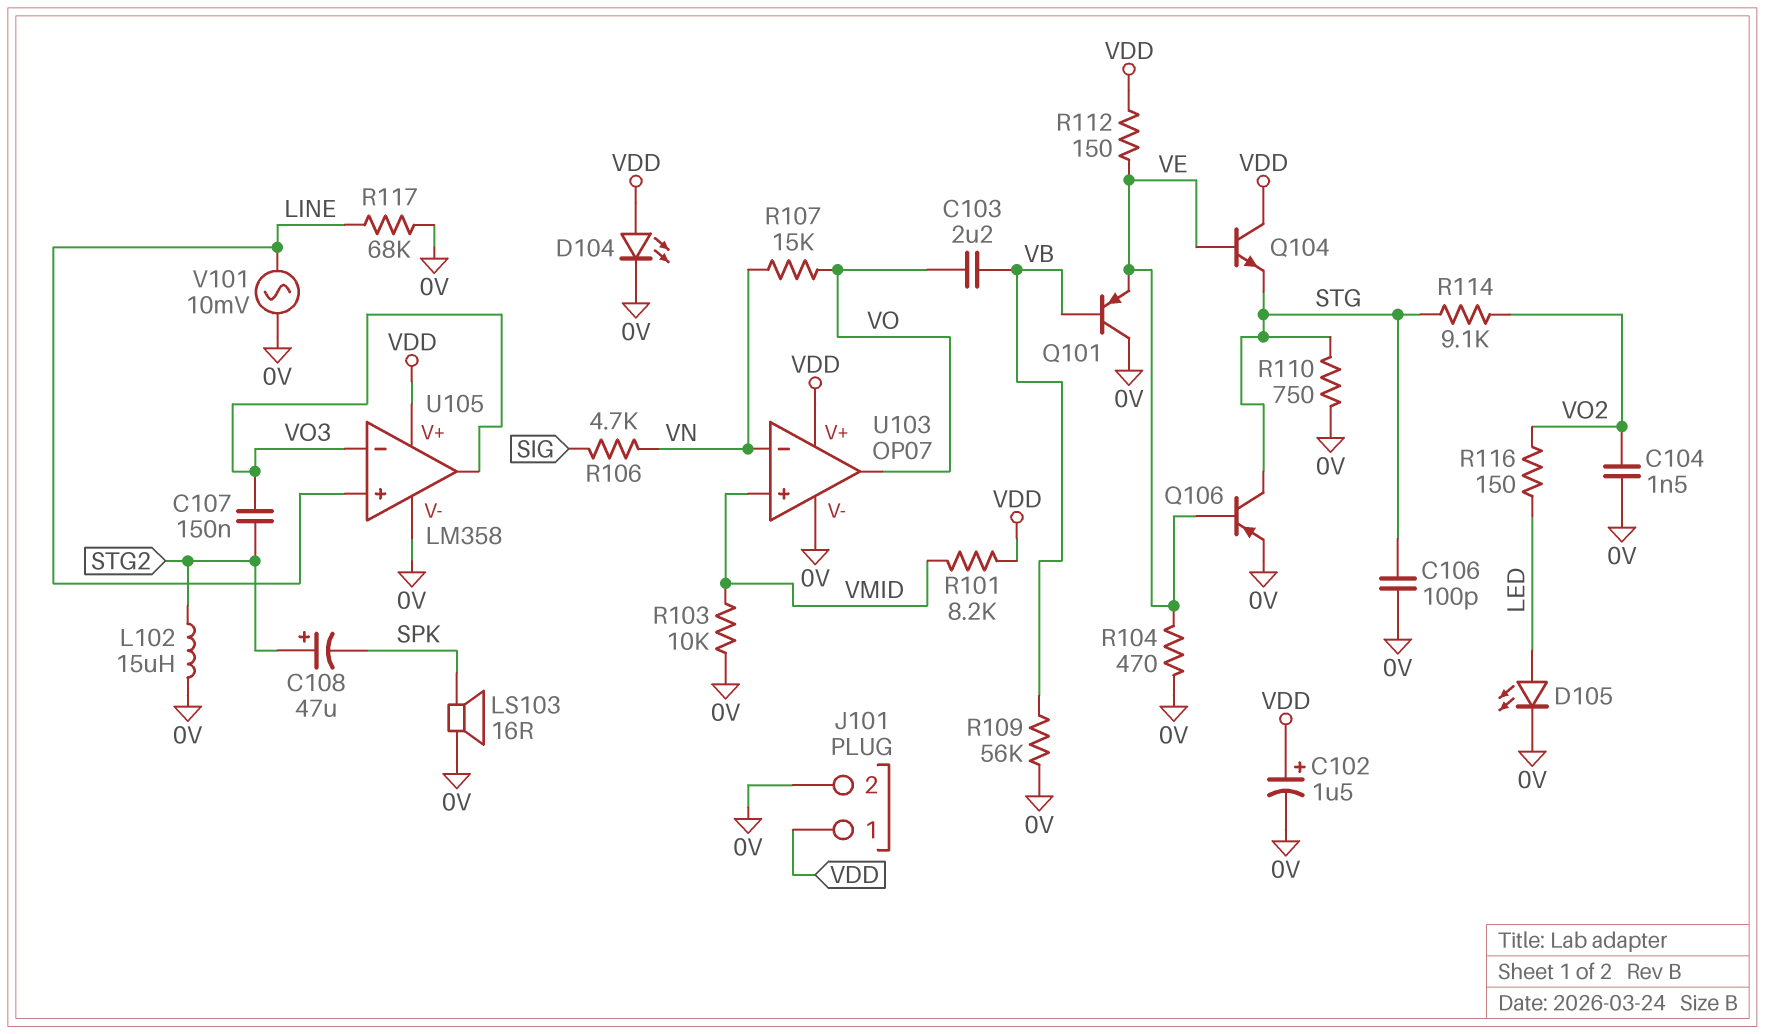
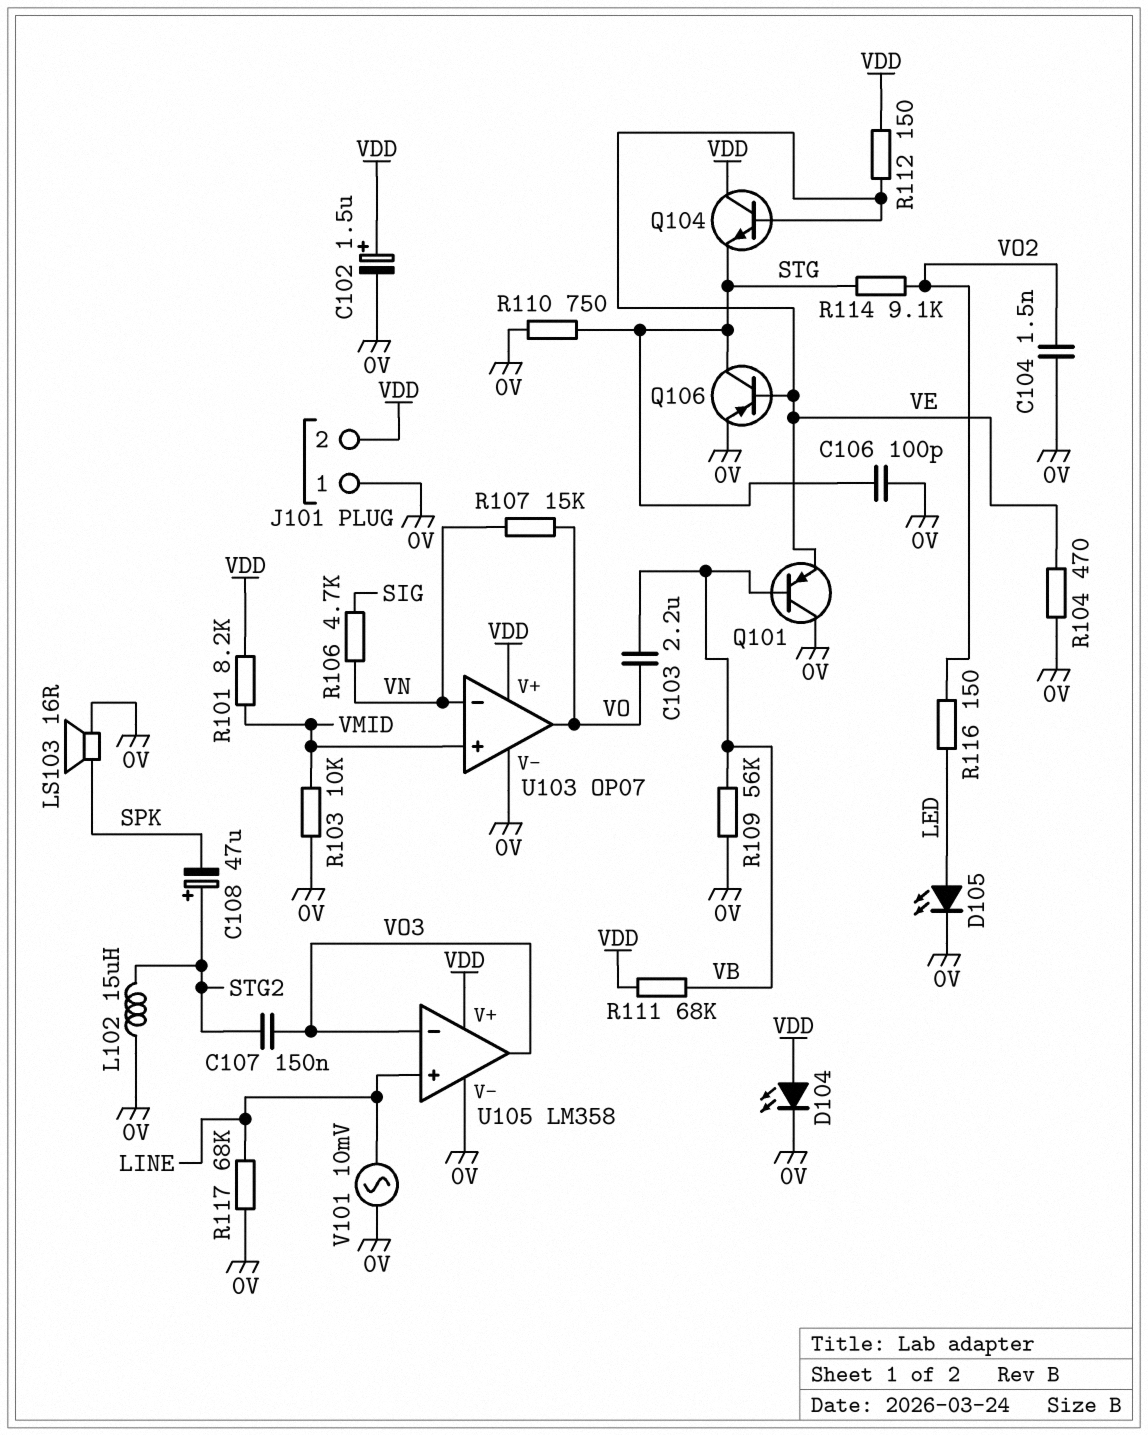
J101 pin 1: VDD -> 0V
J101 pin 2: 0V -> VDD
R111: none -> 68k (VB, VDD)

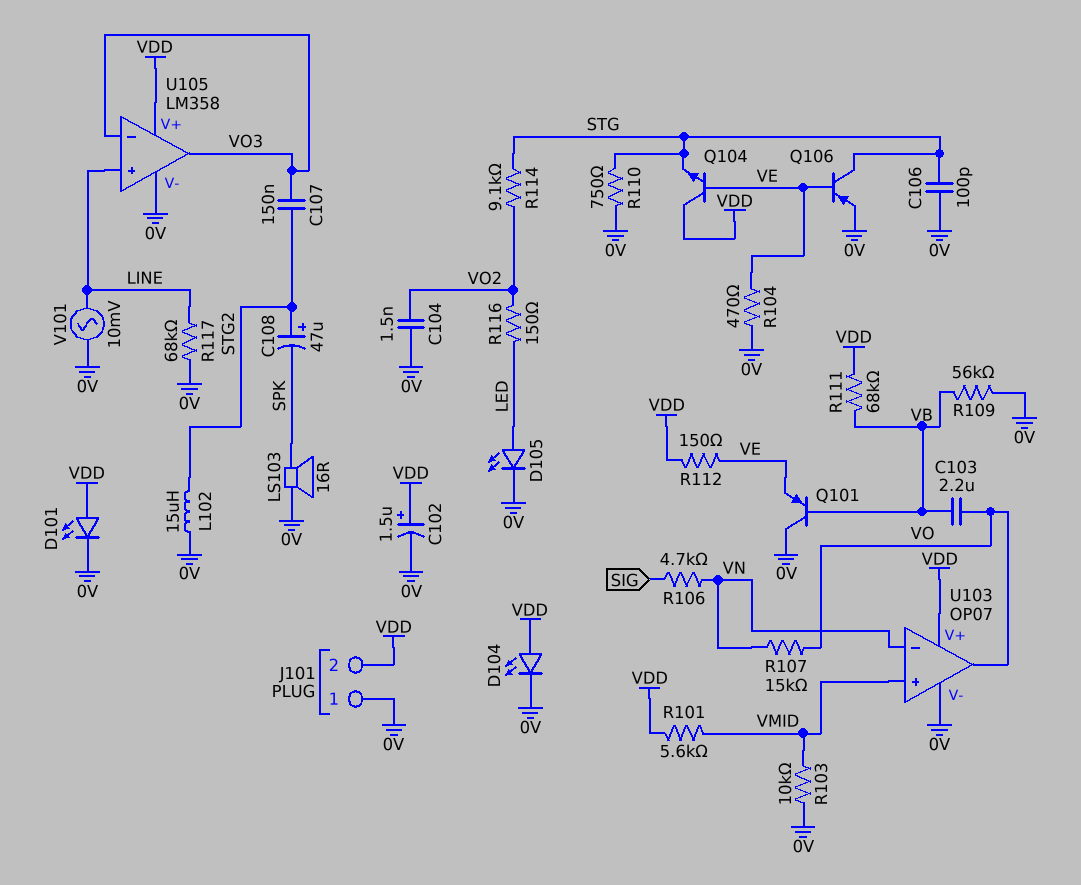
D101: none -> LED (A VDD, K 0V)
R101: 8.2k (VDD, VMID) -> 5.6k (VDD, VMID)

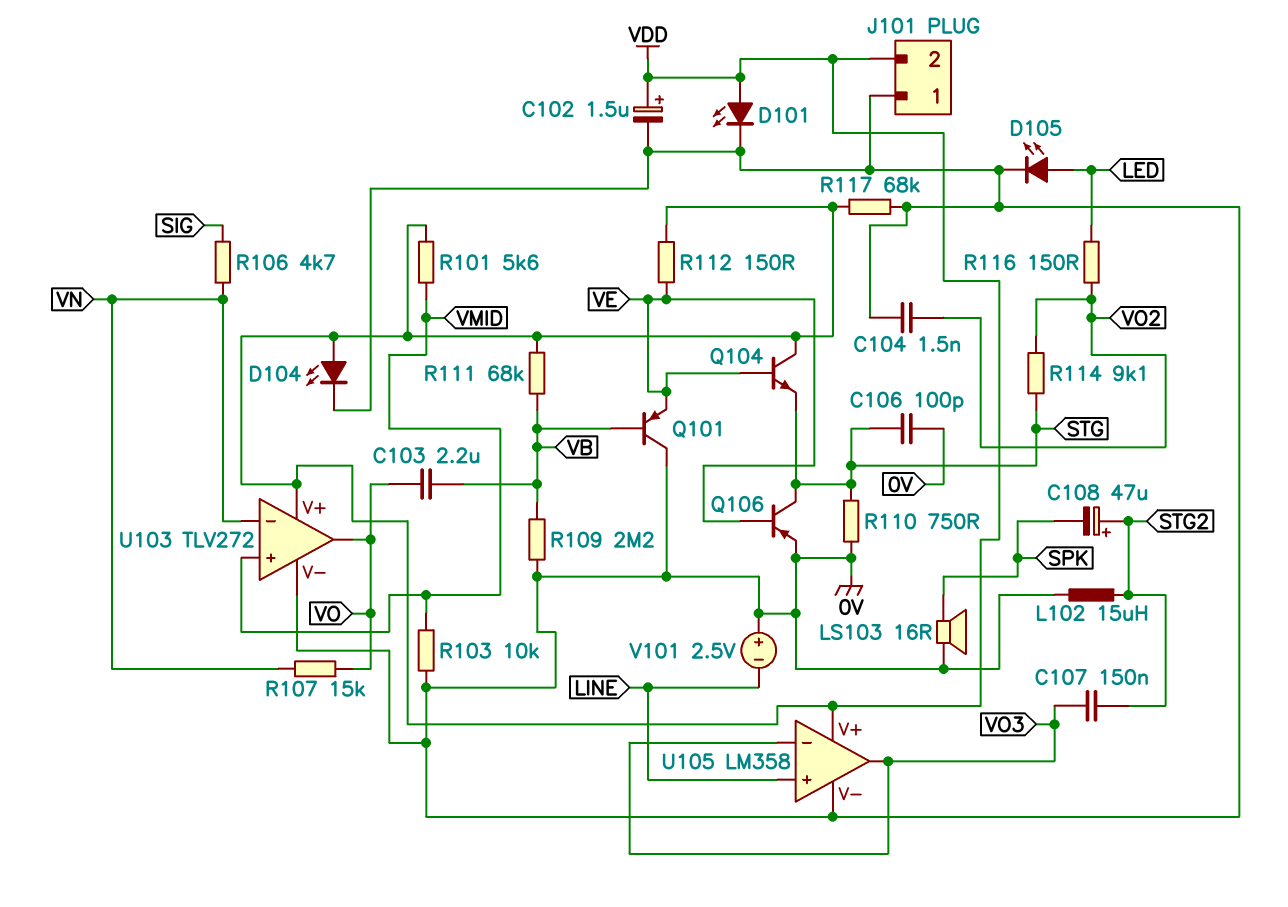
R104: 470 (0V, VE) -> none
R109: 56k (0V, VB) -> 2.2M (0V, VB)
R117: 68k (0V, LINE) -> 68k (0V, VDD)
U103: OP07 -> TLV272
V101: AC 10mV (0V, LINE) -> 2.5V (plus 0V, minus LINE)

